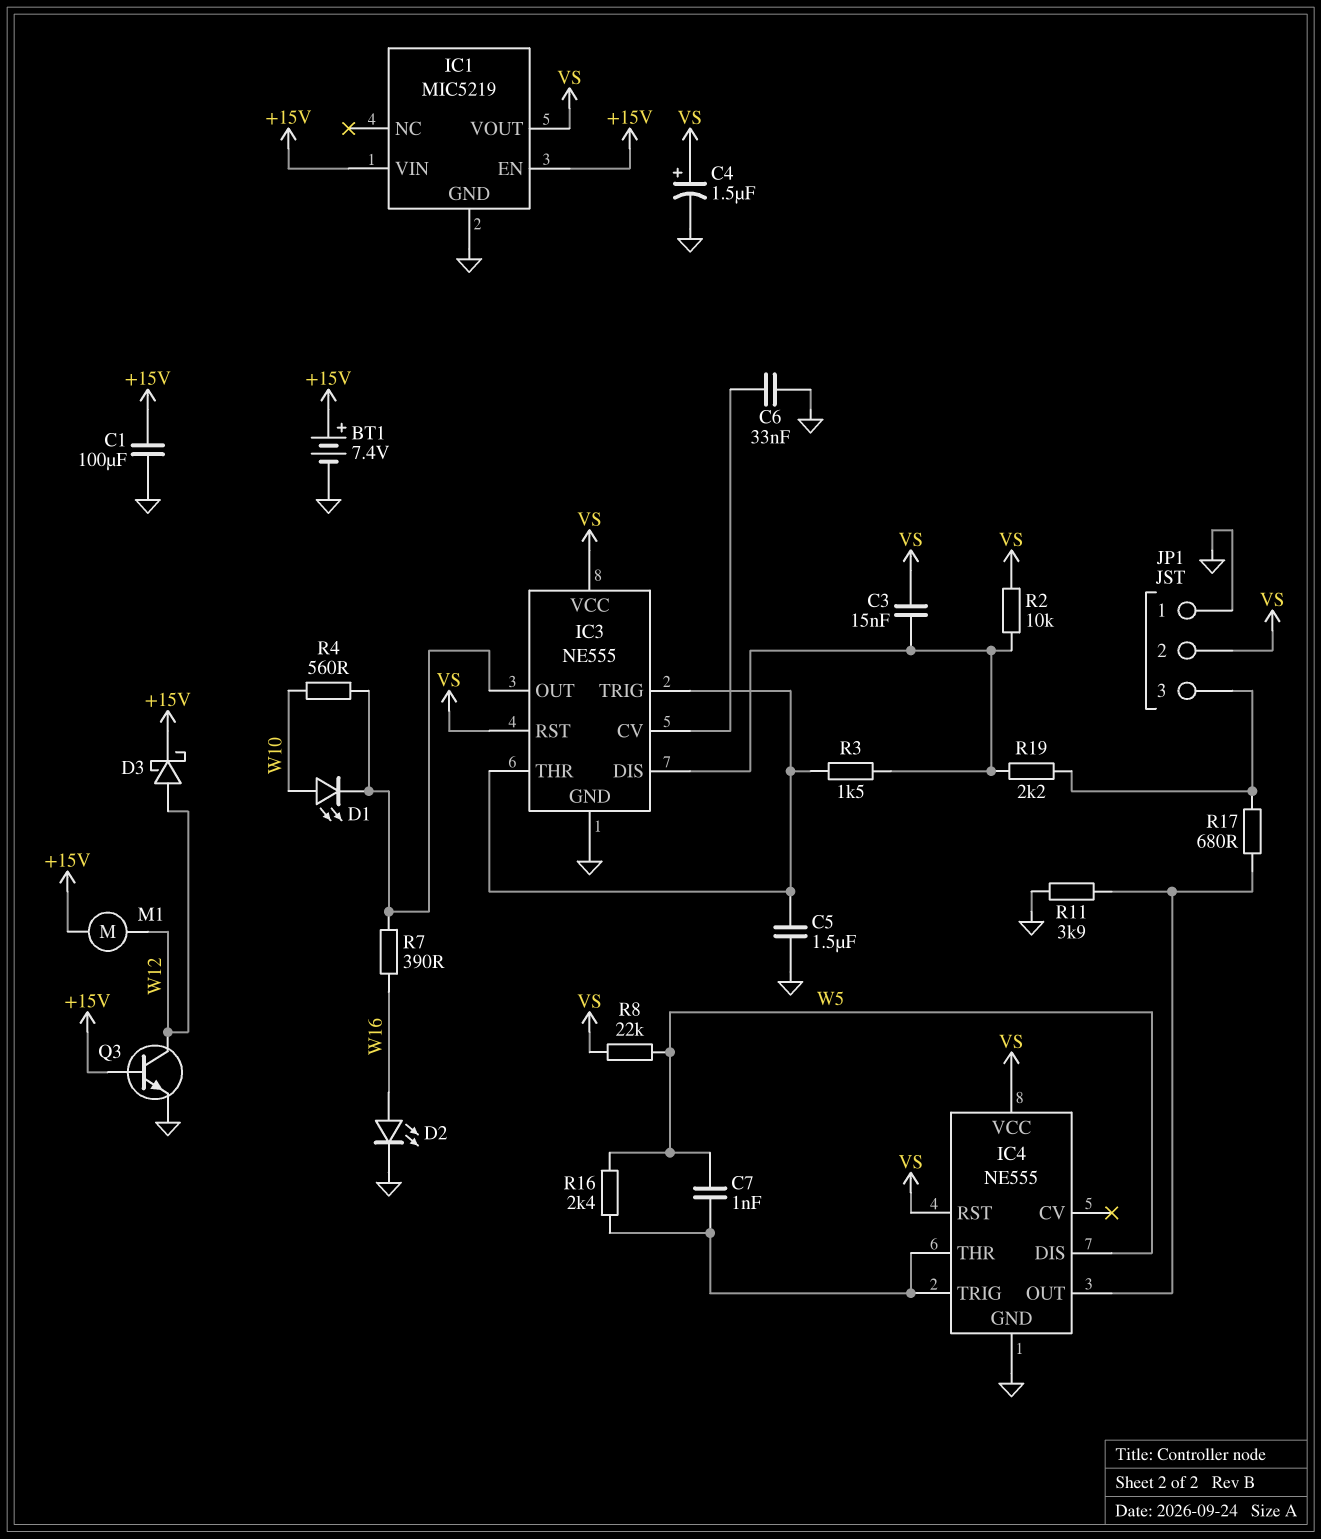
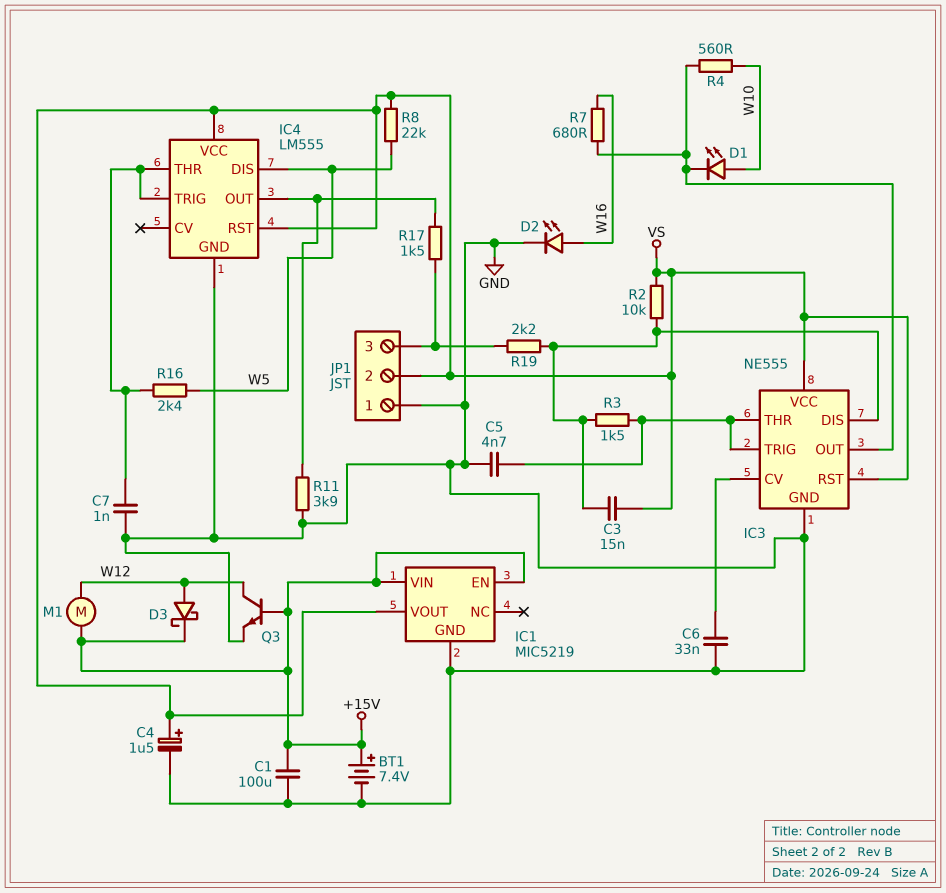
C5: 1.5uF (GND, IC3/THR) -> 4.7nF (GND, IC3/THR)
C7: 1nF (IC4/THR, W5) -> 1nF (GND, IC4/THR)
IC4: NE555 -> LM555
R7: 390 (IC3/OUT, W16) -> 680 (IC3/OUT, W16)
R17: 680 (IC4/OUT, JP1/3) -> 1.5k (IC4/OUT, JP1/3)

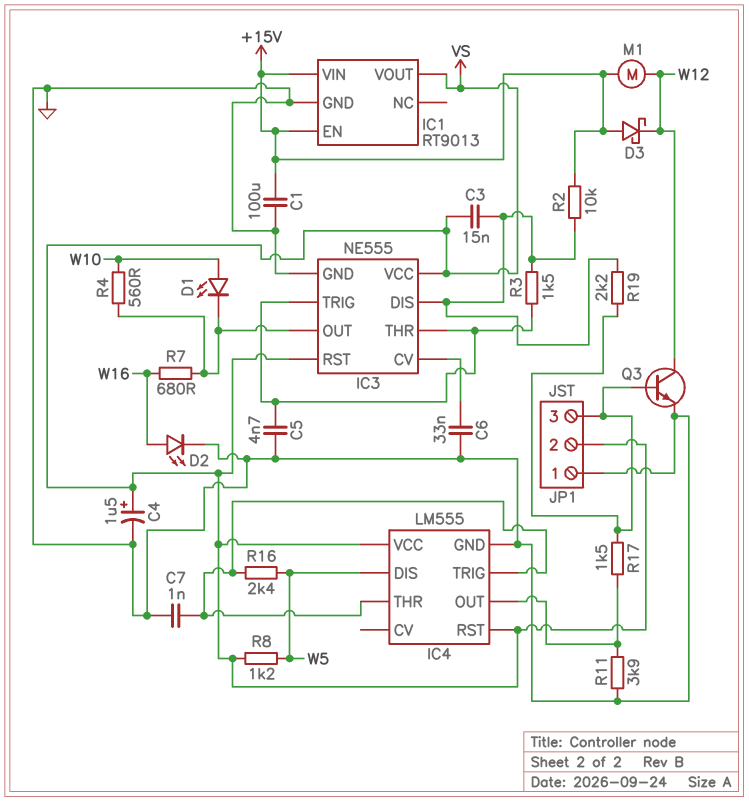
BT1: 7.4V (plus +15V, minus GND) -> none
D3: schottky (A W12, K +15V) -> schottky (A +15V, K W12)
IC1: MIC5219 -> RT9013
Q3: NPN (B +15V, C W12, E GND) -> NPN (B JP1/3, C W12, E GND)
R2: 10k (IC3/DIS, VS) -> 10k (+15V, IC3/DIS)
R8: 22k (VS, W5) -> 1.2k (VS, W5)

